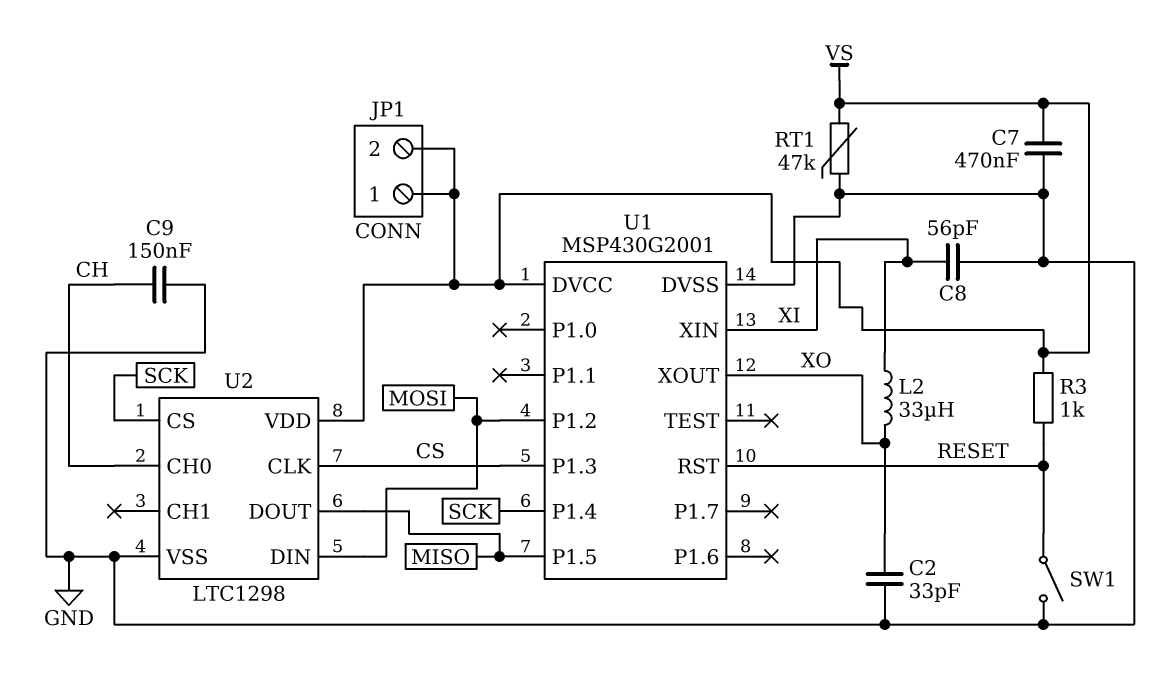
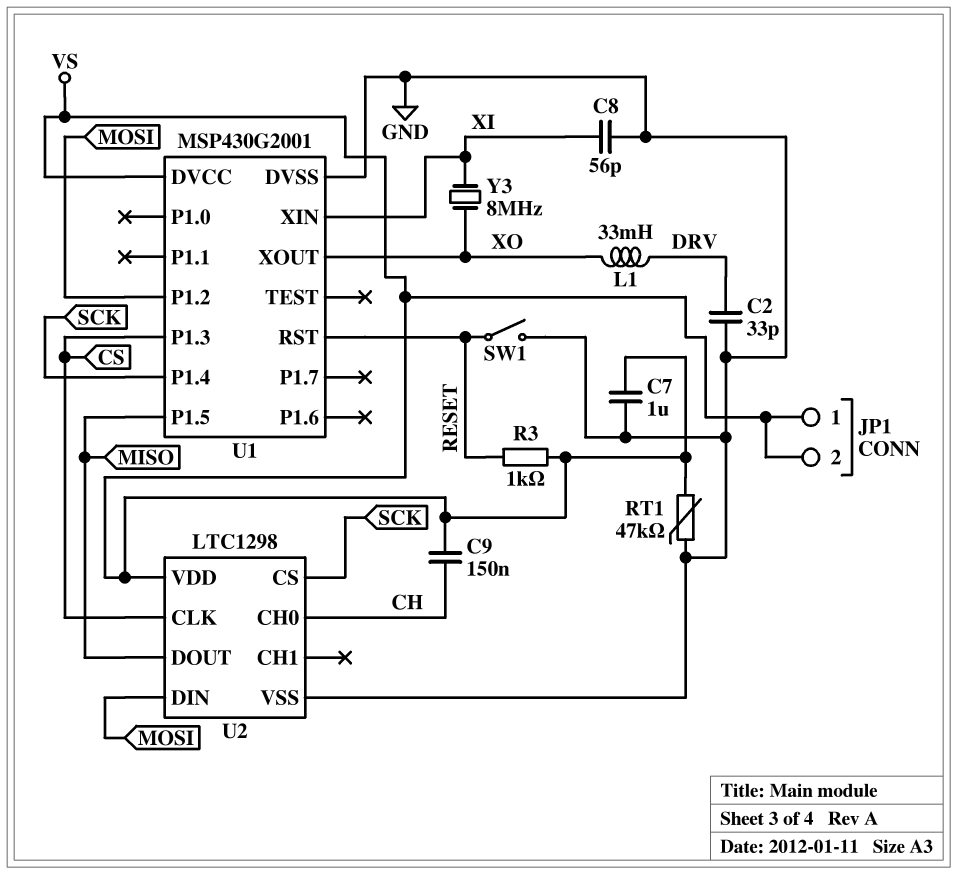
C2: 33pF (GND, XO) -> 33pF (DRV, GND)
C7: 470nF (GND, VS) -> 1uF (GND, VS)
C9: 150nF (CH, GND) -> 150nF (CH, VS)
L1: none -> 33mH (DRV, XO)
L2: 33uH (XI, XO) -> none
Y3: none -> 8MHz (XI, XO)

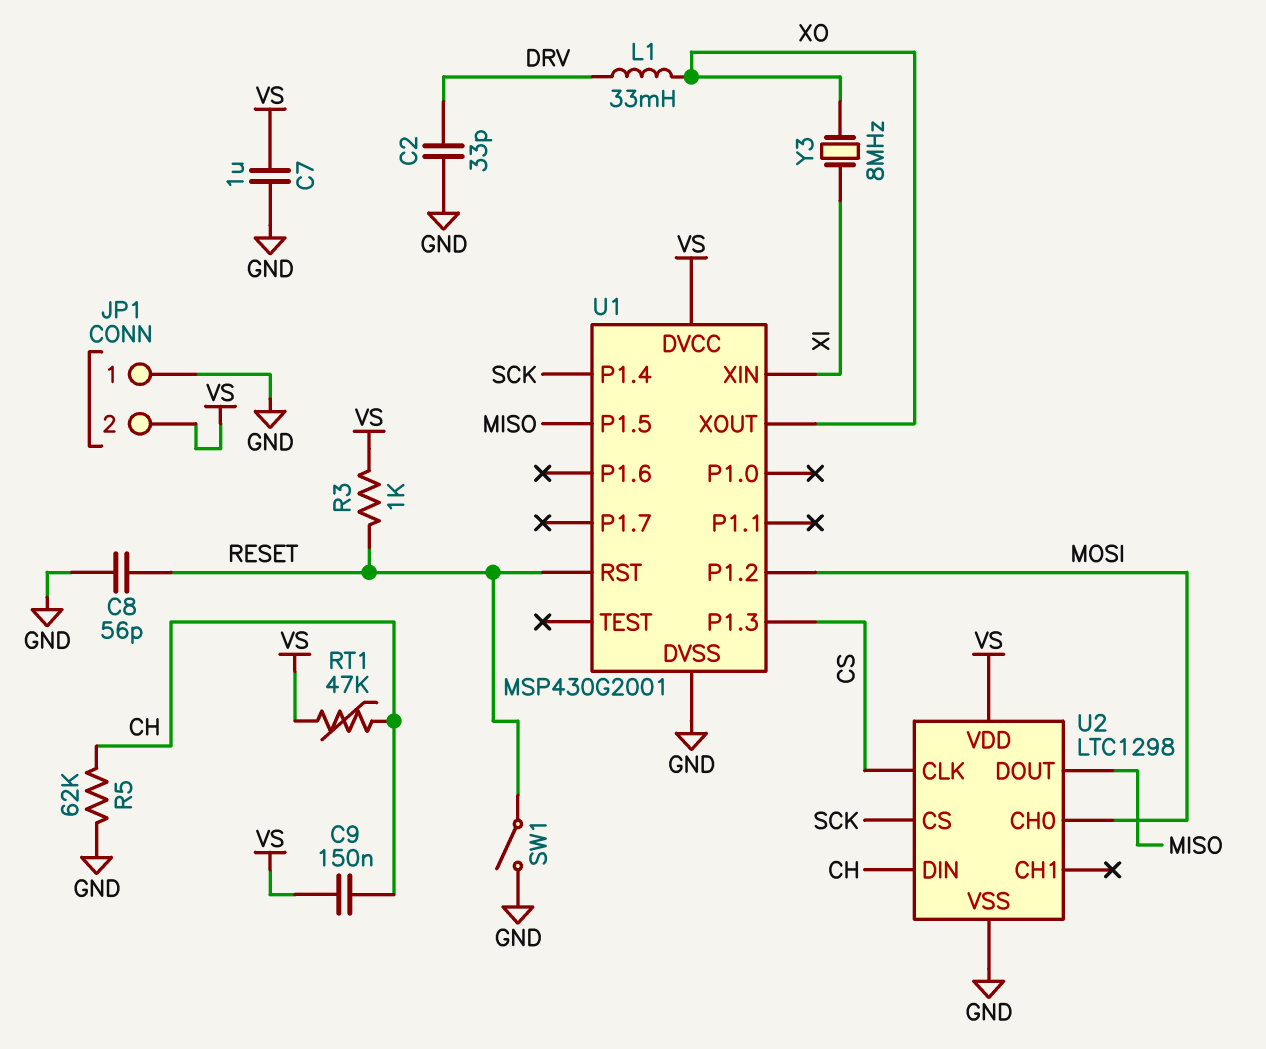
C8: 56pF (GND, XI) -> 56pF (GND, RESET)
JP1 pin 1: VS -> GND
R5: none -> 62k (CH, GND)
RT1: 47k (GND, VS) -> 47k (CH, VS)
U2 pin CH0: CH -> MOSI
U2 pin DIN: MOSI -> CH

